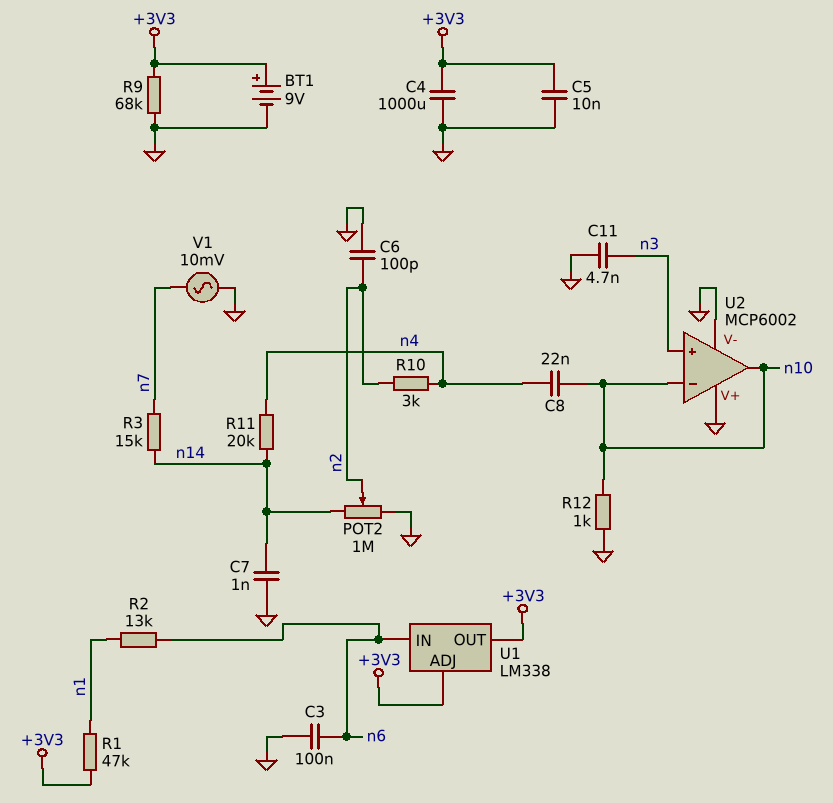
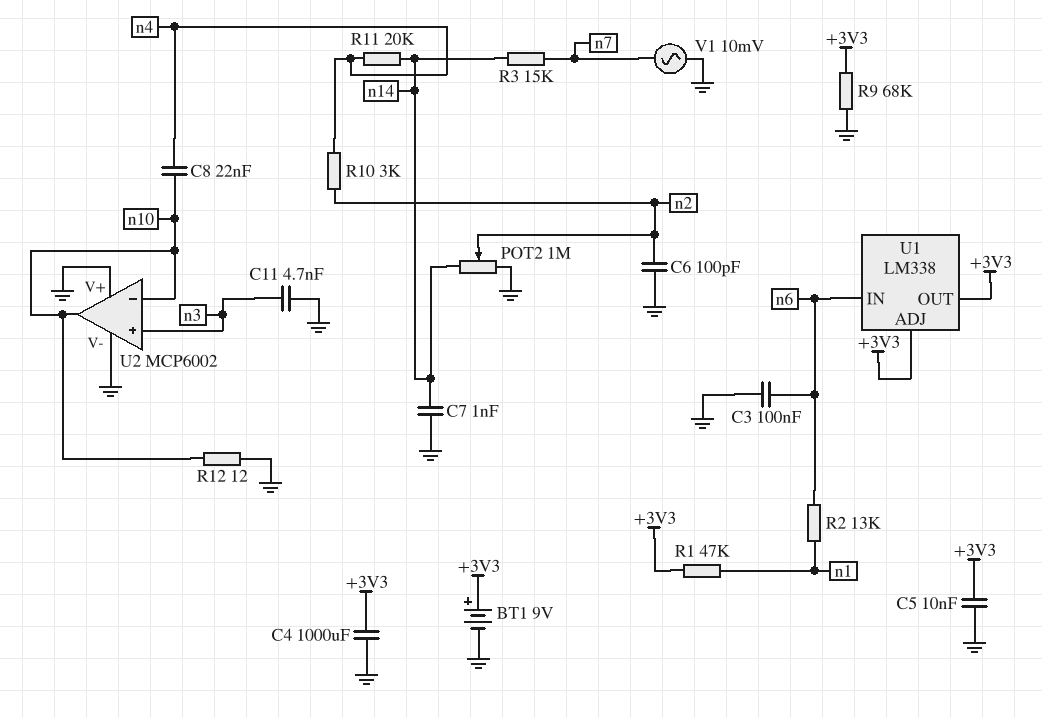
R12: 1k (GND, n10) -> 12 (GND, n10)

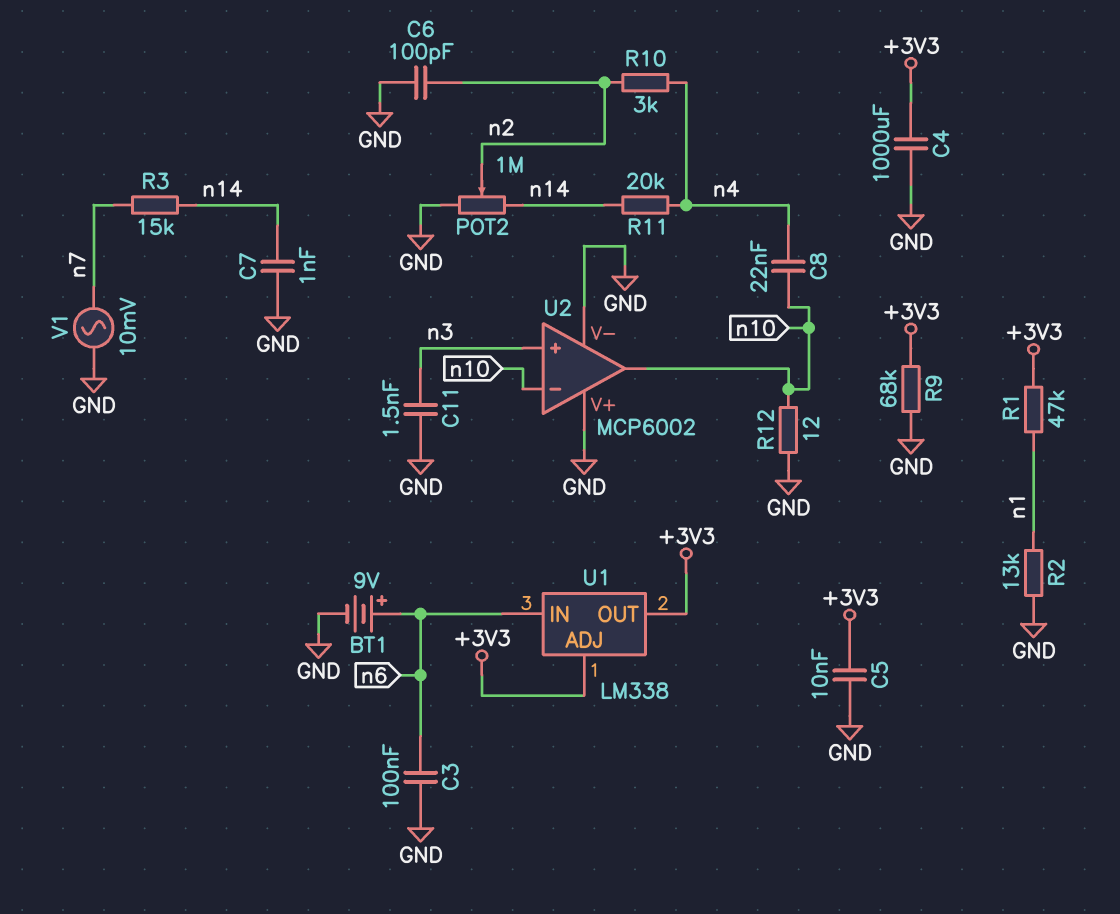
BT1: 9V (plus +3V3, minus GND) -> 9V (plus n6, minus GND)
C11: 4.7nF (GND, n3) -> 1.5nF (GND, n3)
R2: 13k (n1, n6) -> 13k (GND, n1)

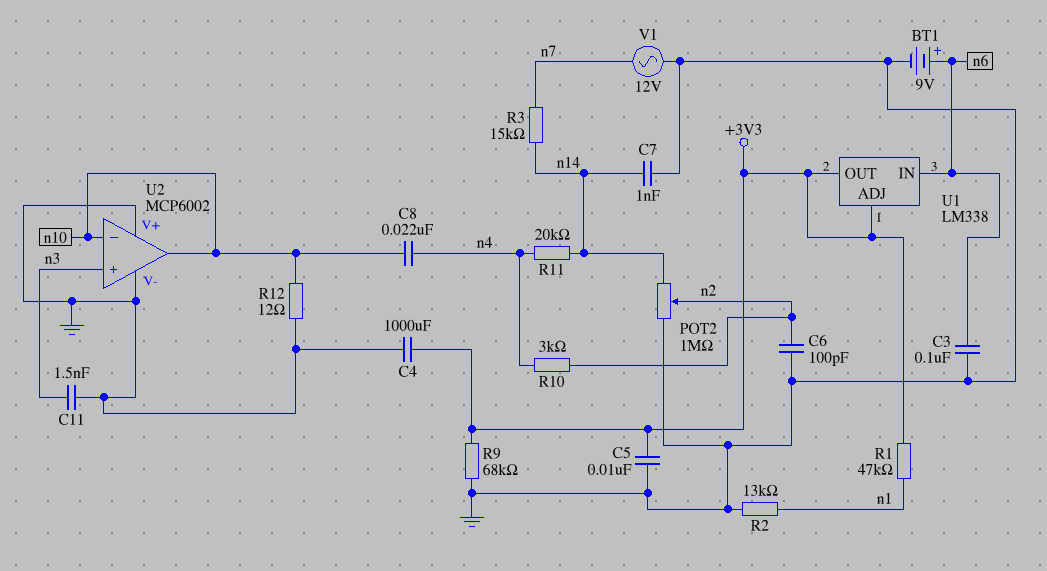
V1: AC 10mV (GND, n7) -> AC 12V (GND, n7)

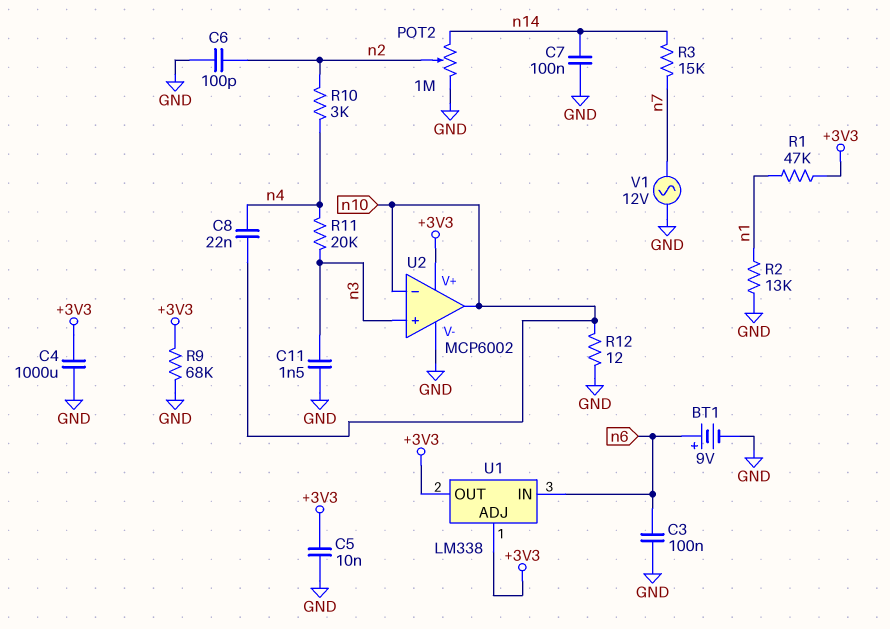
C7: 1nF (GND, n14) -> 100nF (GND, n14)
R11: 20k (n4, n14) -> 20k (n3, n4)
U2 pin V+: GND -> +3V3

